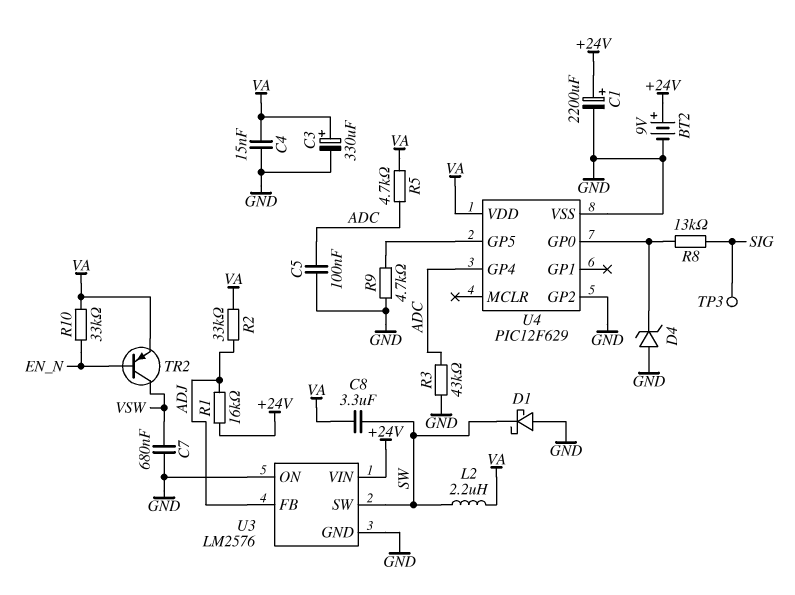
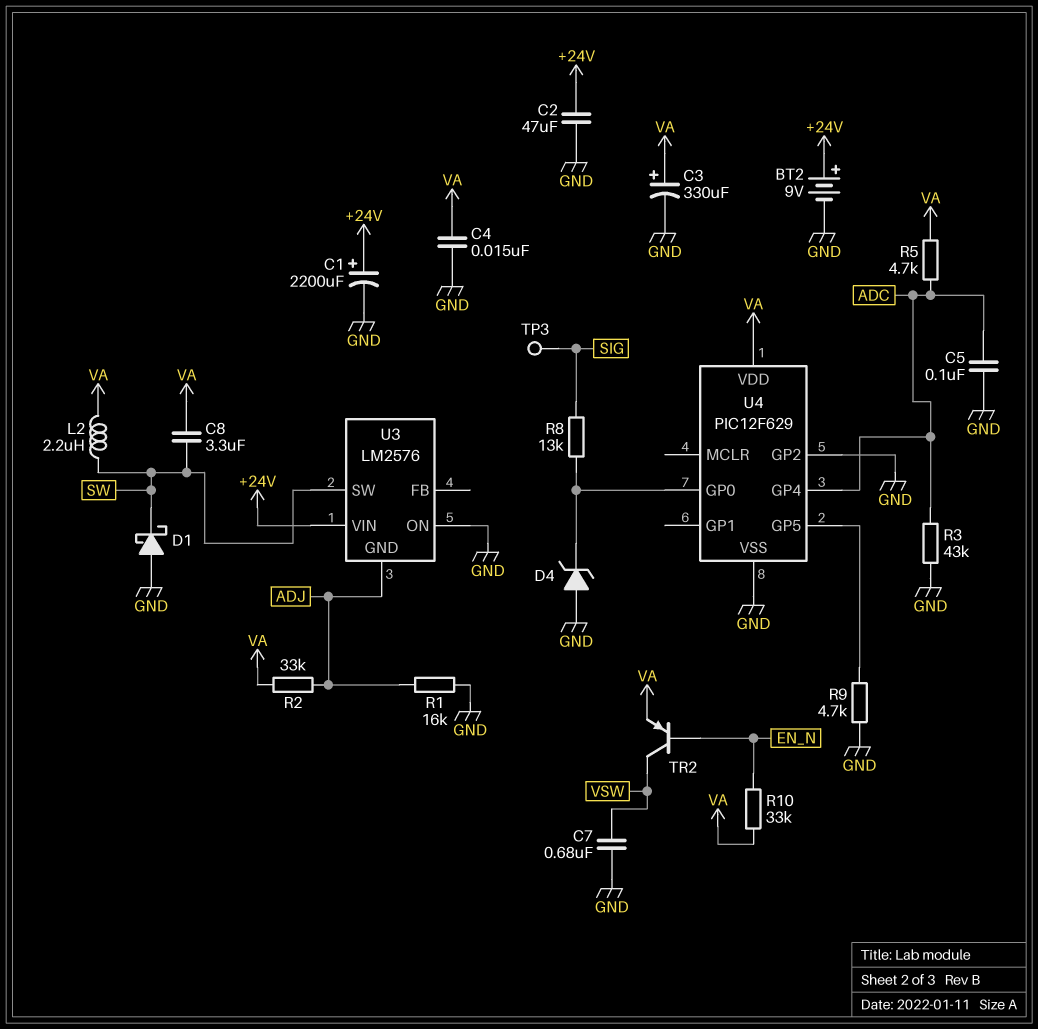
C2: none -> 47uF (+24V, GND)
R1: 16k (+24V, ADJ) -> 16k (ADJ, GND)
U3 pin FB: ADJ -> none
U3 pin GND: GND -> ADJ

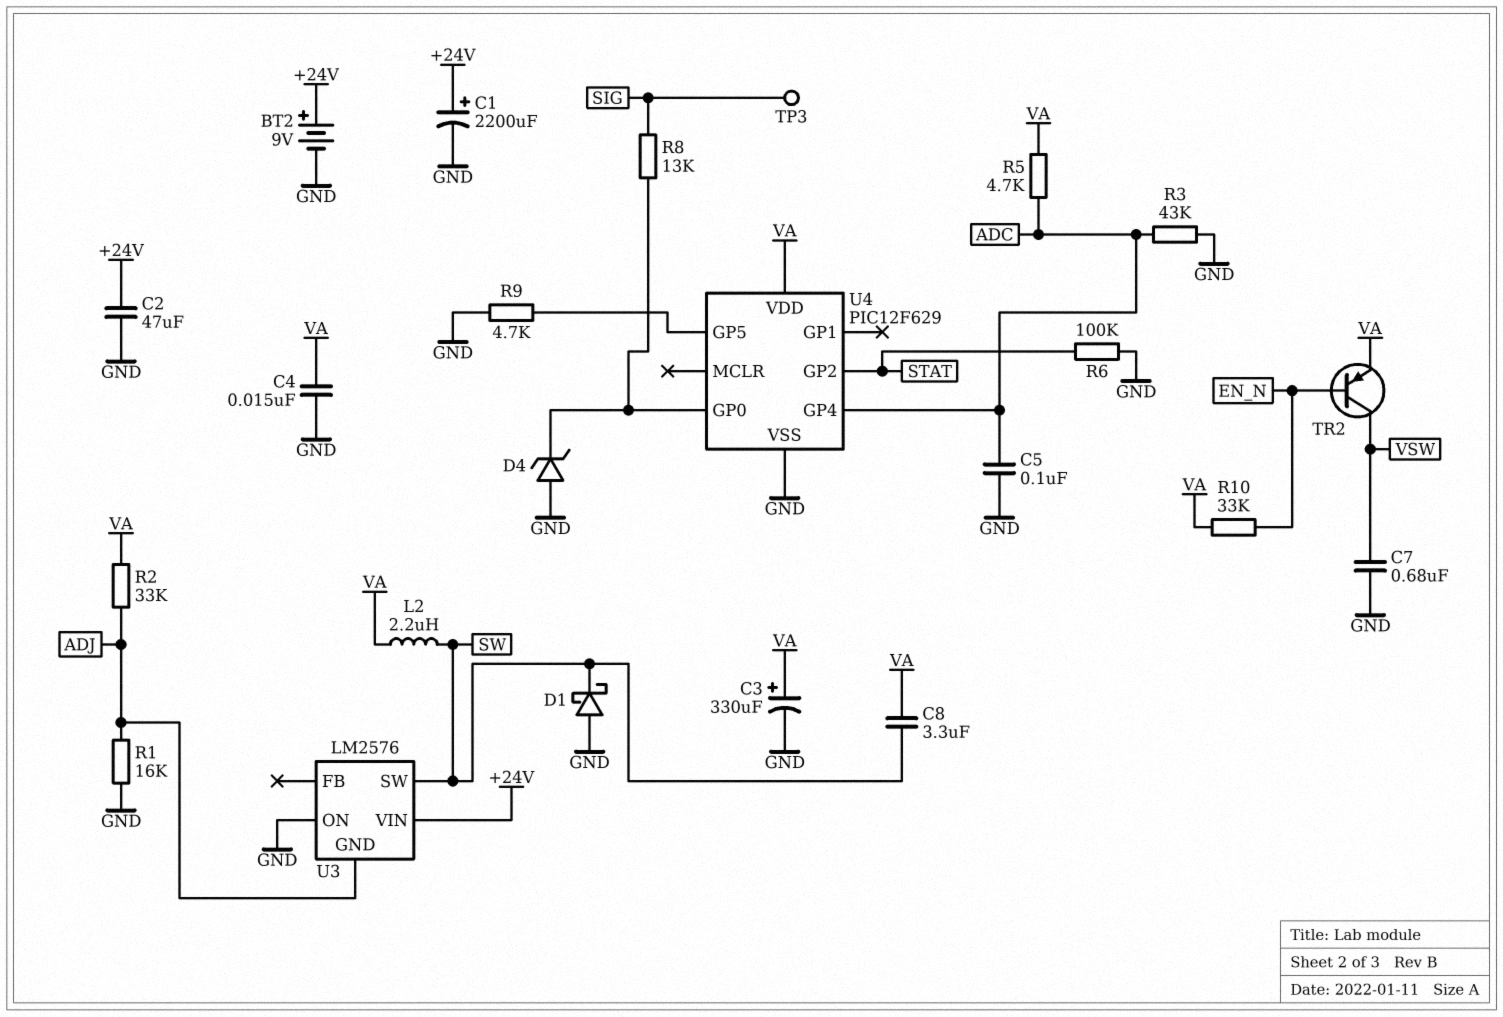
R6: none -> 100k (GND, STAT)
U4 pin GP2: GND -> STAT

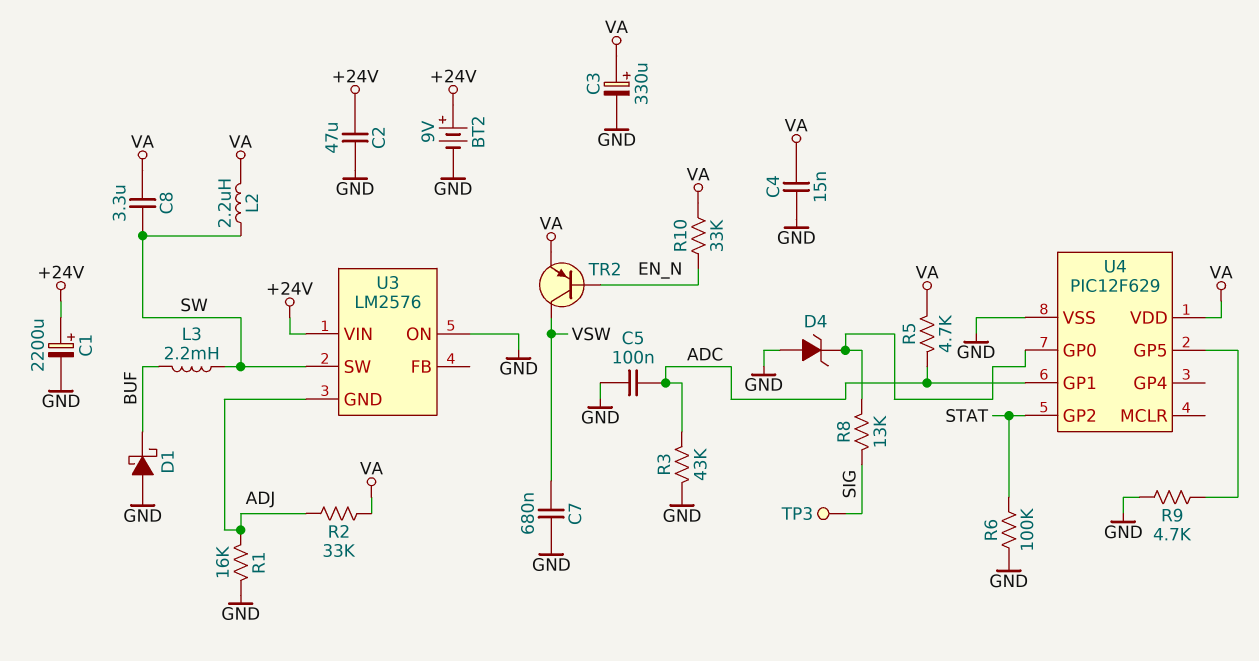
D1: schottky (A GND, K SW) -> schottky (A GND, K BUF)
L3: none -> 2.2mH (BUF, SW)
U4 pin GP1: none -> ADC
U4 pin GP4: ADC -> none

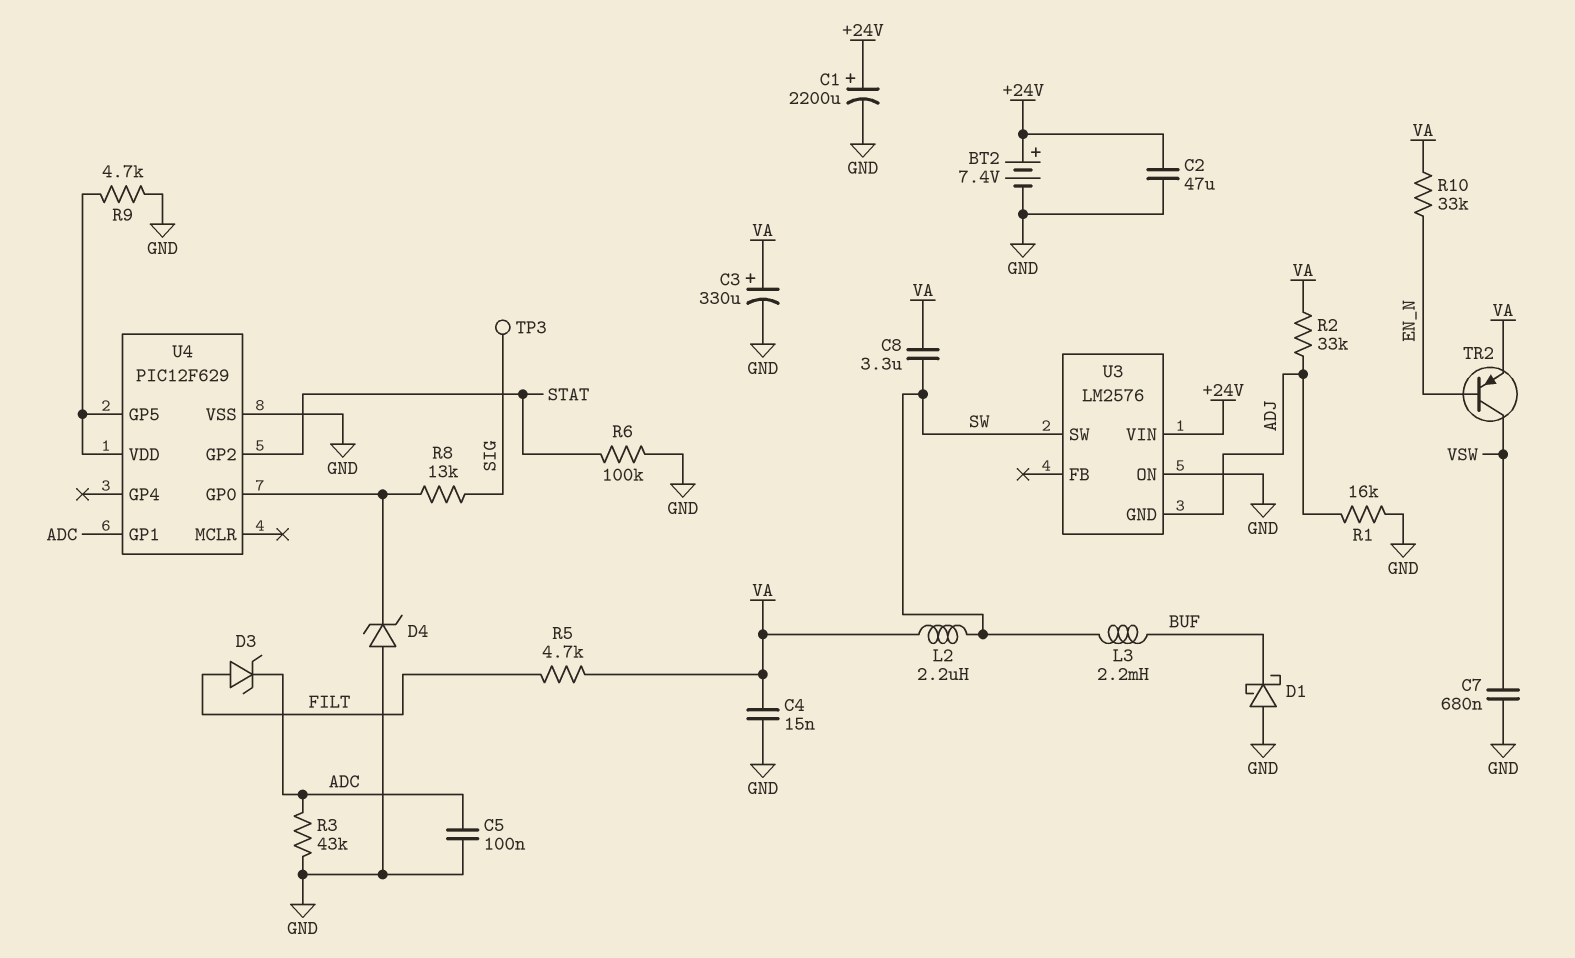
BT2: 9V (plus +24V, minus GND) -> 7.4V (plus +24V, minus GND)
D3: none -> zener (A FILT, K ADC)
R5: 4.7k (ADC, VA) -> 4.7k (FILT, VA)
U4 pin VDD: VA -> U4/GP5

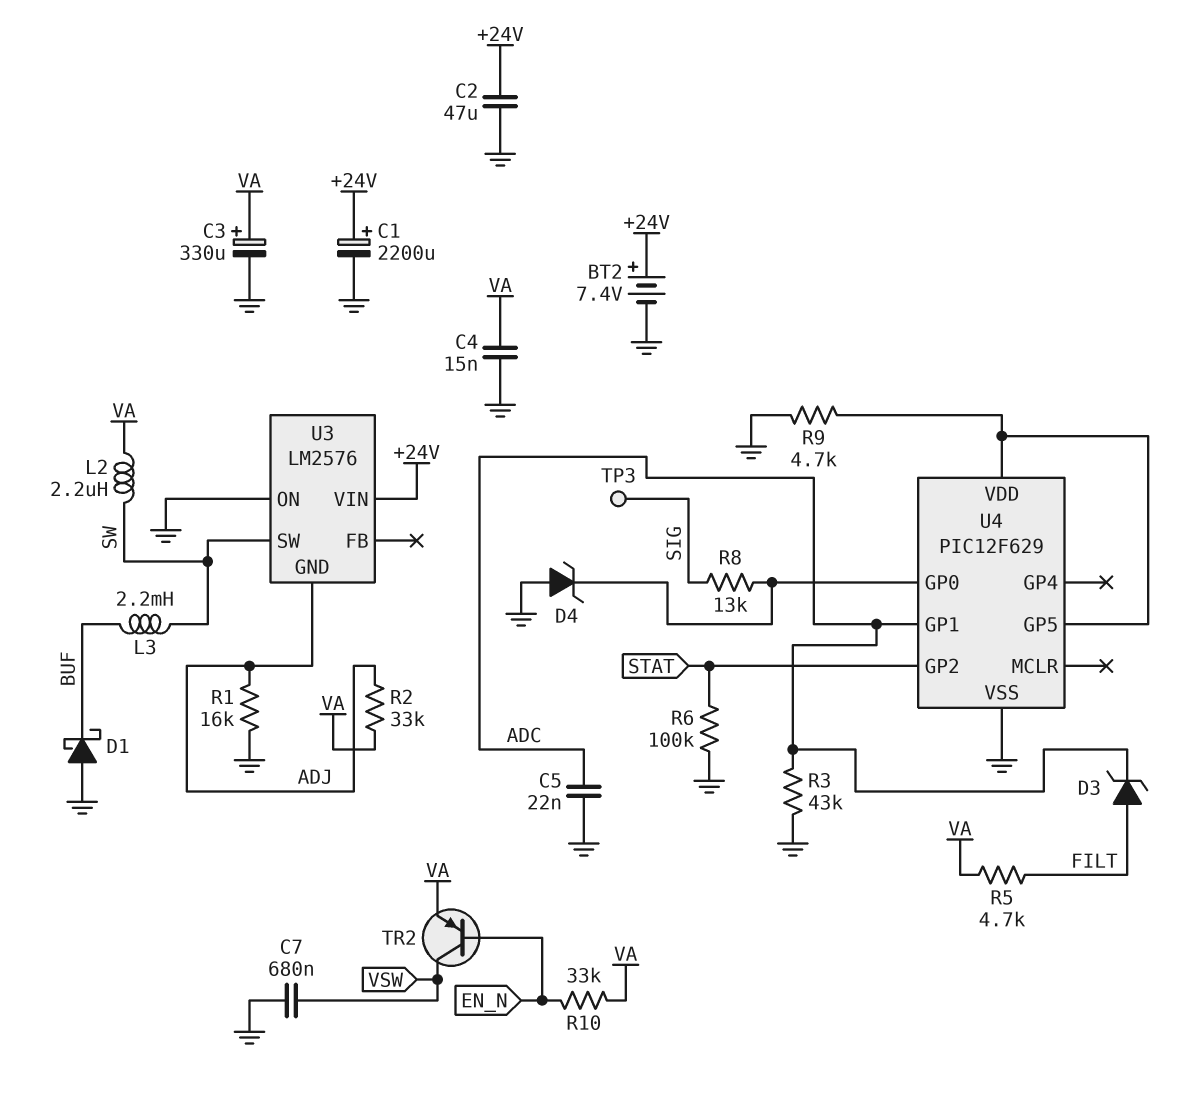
C5: 100nF (ADC, GND) -> 22nF (ADC, GND)
C8: 3.3uF (SW, VA) -> none

